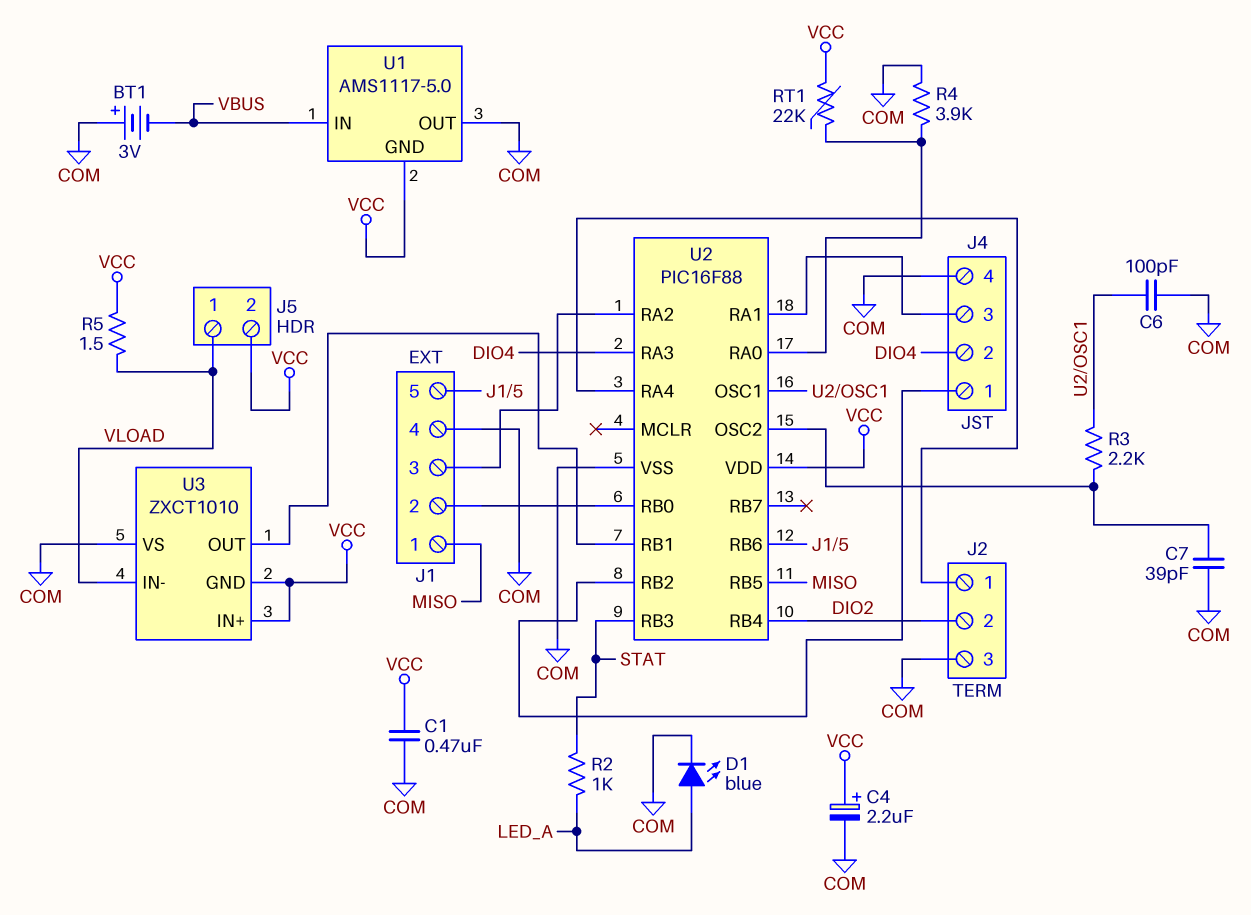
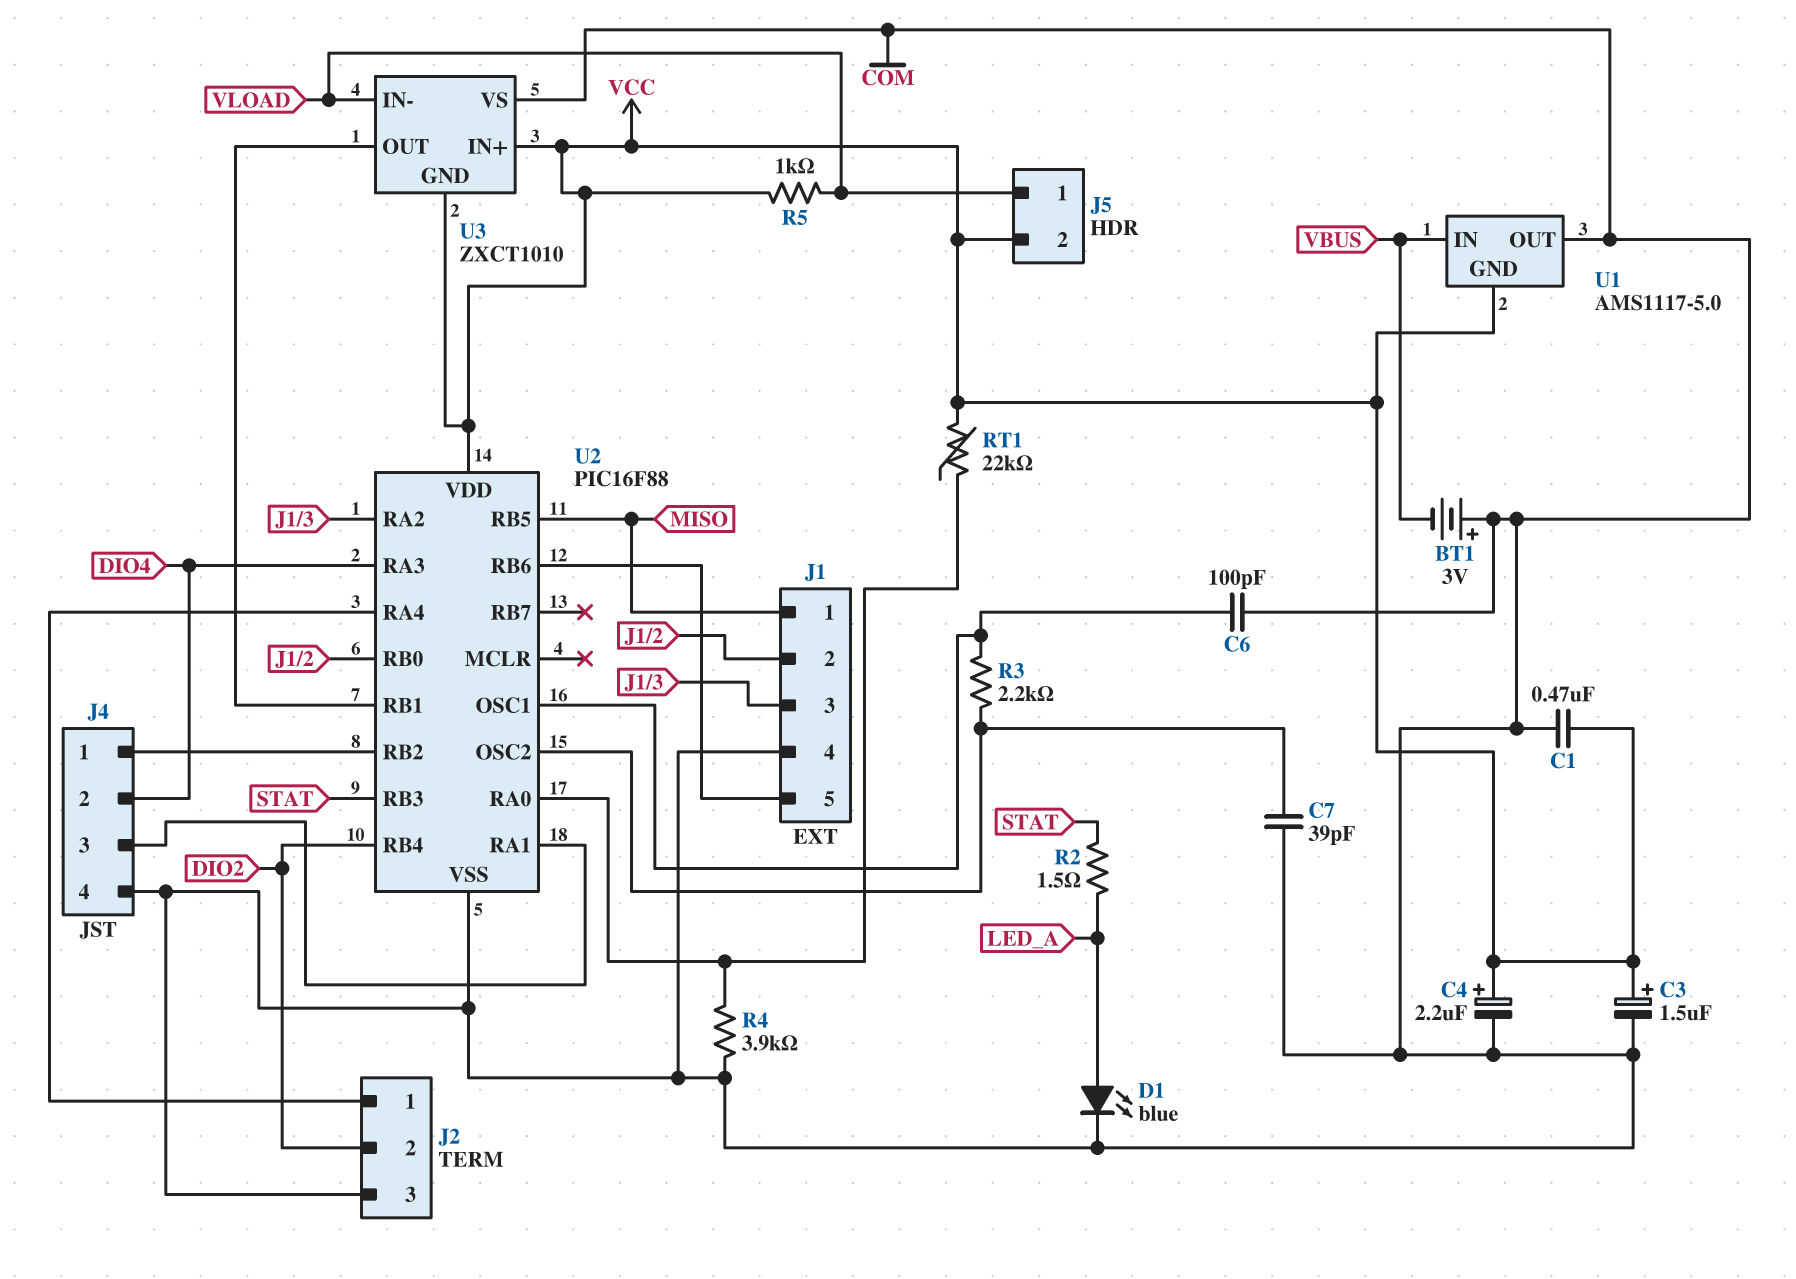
C3: none -> 1.5uF (plus VCC, minus COM)
R2: 1k (LED_A, STAT) -> 1.5 (LED_A, STAT)
R5: 1.5 (VCC, VLOAD) -> 1k (VCC, VLOAD)

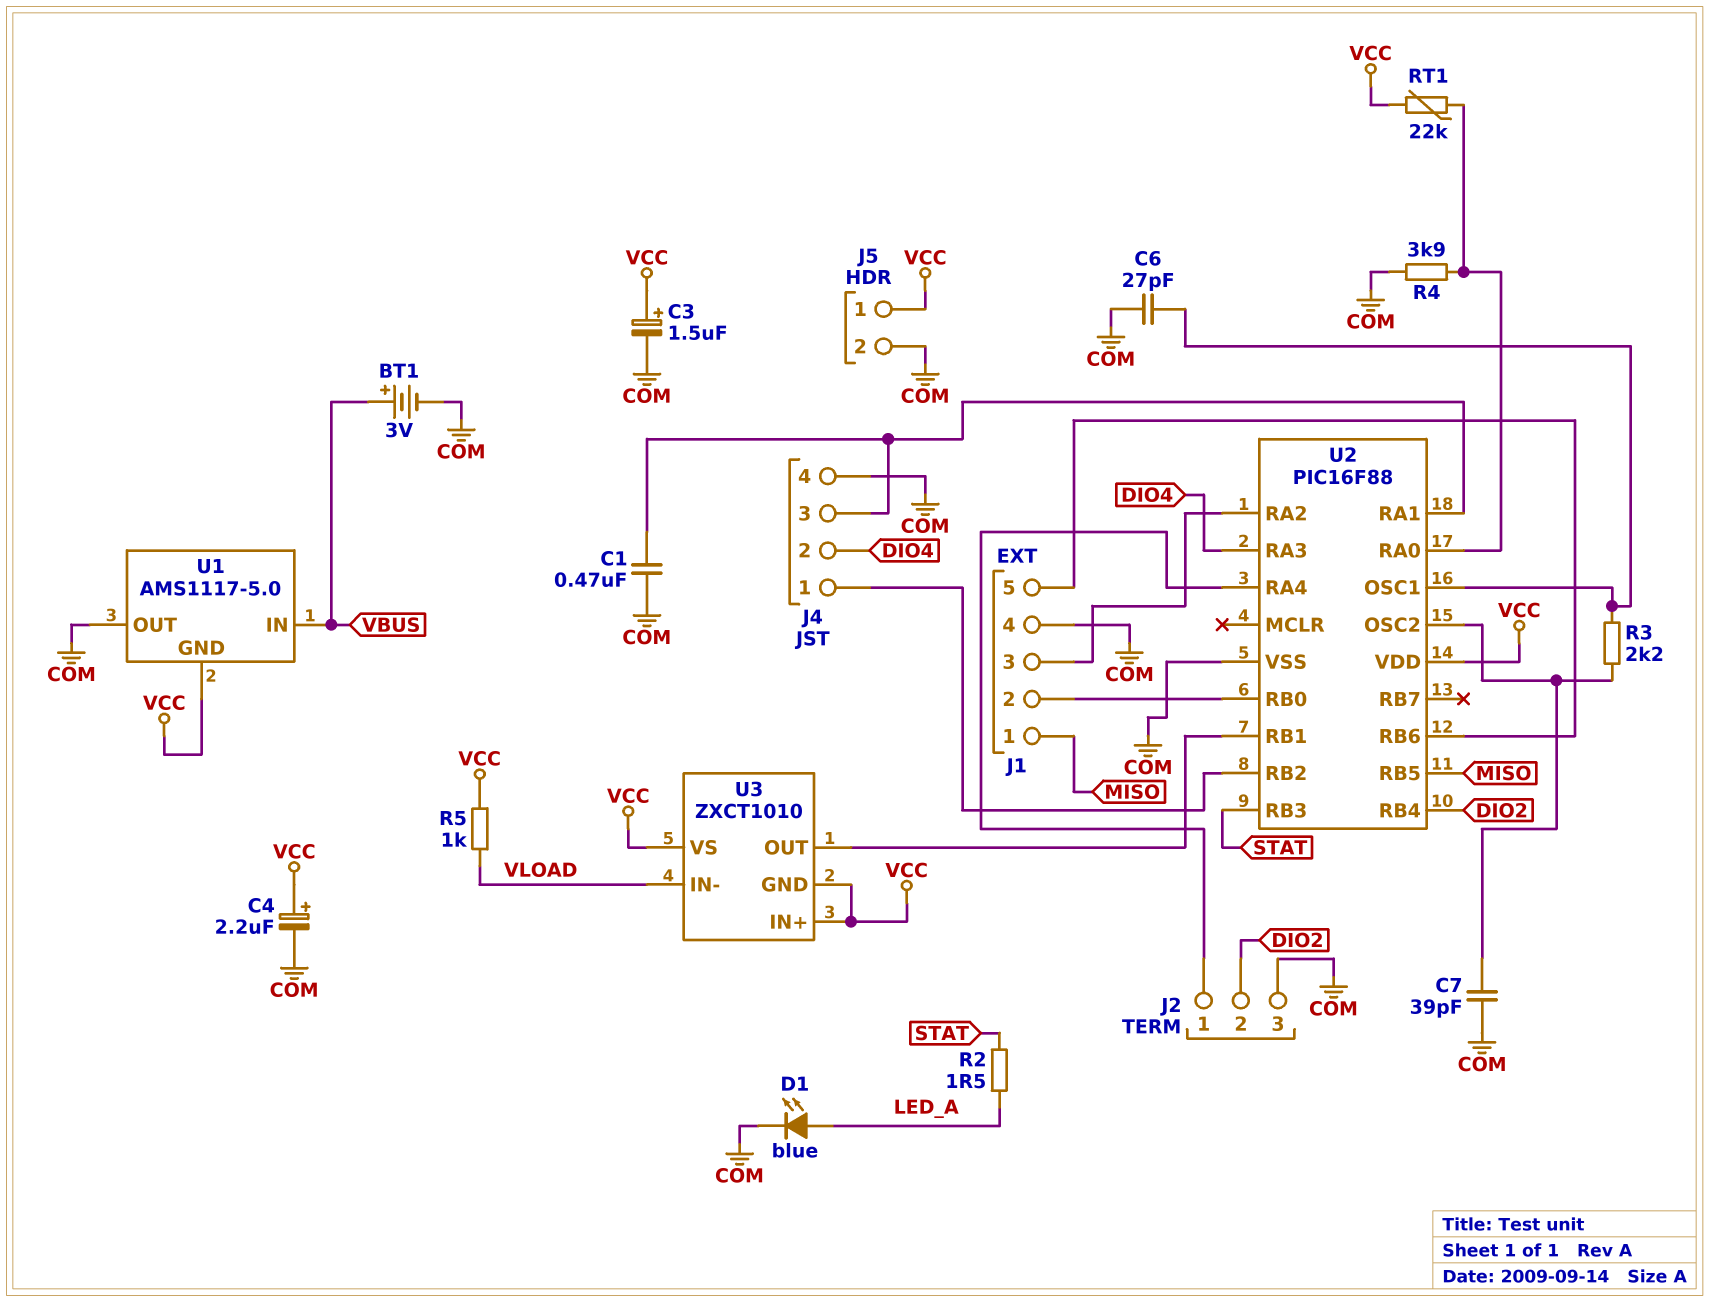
BT1: 3V (plus COM, minus VBUS) -> 3V (plus VBUS, minus COM)
C1: 470nF (COM, VCC) -> 470nF (COM, J4/3)
C6: 100pF (COM, U2/OSC1) -> 27pF (COM, U2/OSC1)
J5 pin 1: VLOAD -> VCC
J5 pin 2: VCC -> COM
U3 pin VS: COM -> VCC

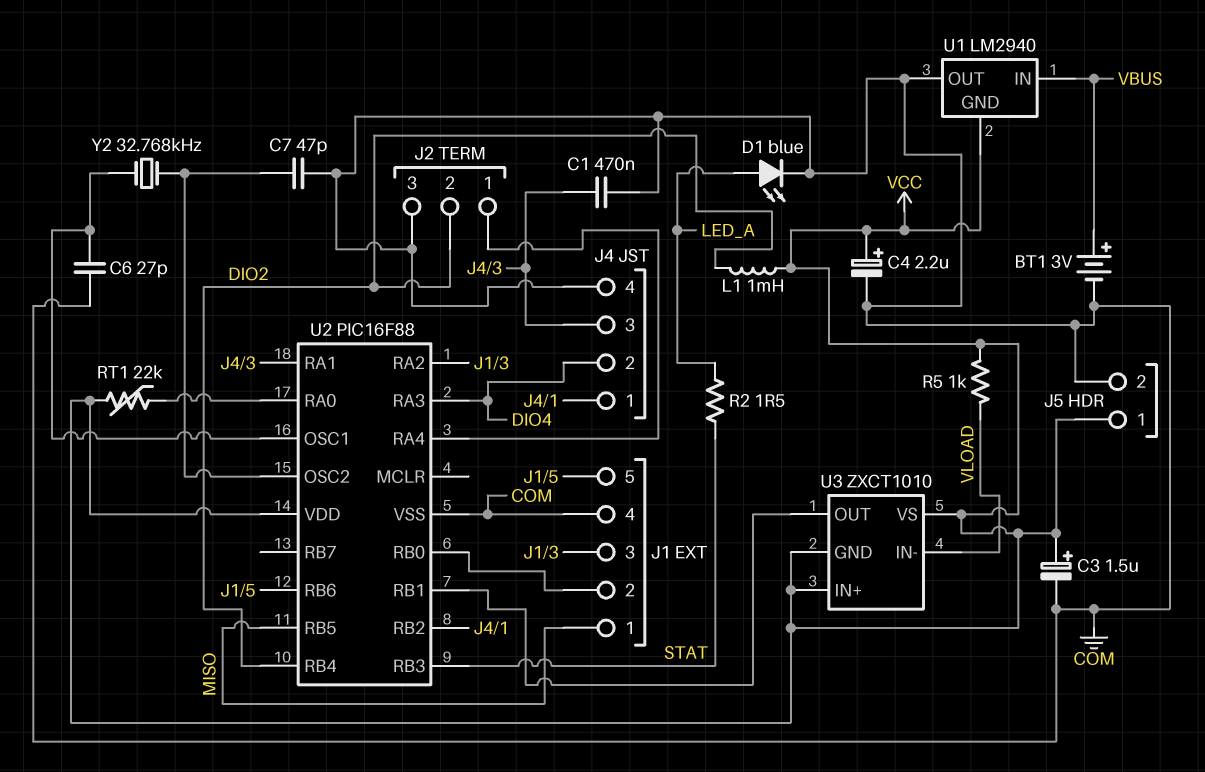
C7: 39pF (COM, U2/OSC2) -> 47pF (COM, U2/OSC2)
L1: none -> 1mH (DIO2, VCC)
R3: 2.2k (U2/OSC1, U2/OSC2) -> none
R4: 3.9k (COM, U2/RA0) -> none
U1: AMS1117-5.0 -> LM2940
Y2: none -> 32.768kHz (U2/OSC1, U2/OSC2)

